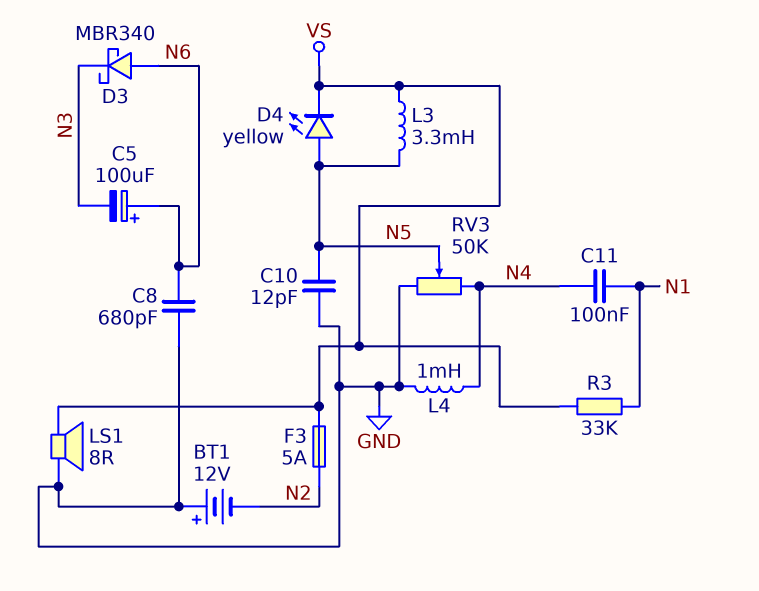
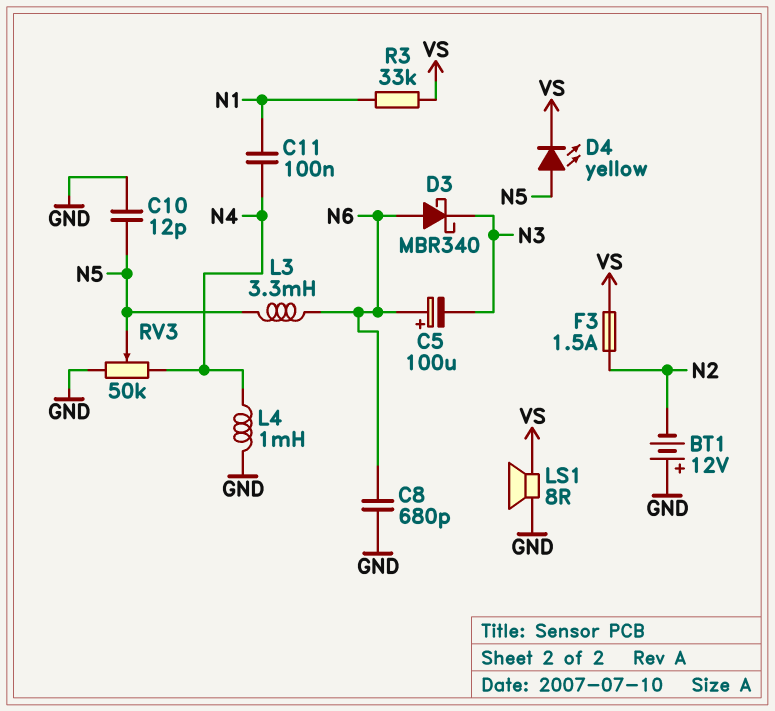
F3: 5A (N2, VS) -> 1.5A (N2, VS)
L3: 3.3mH (N5, VS) -> 3.3mH (N5, N6)

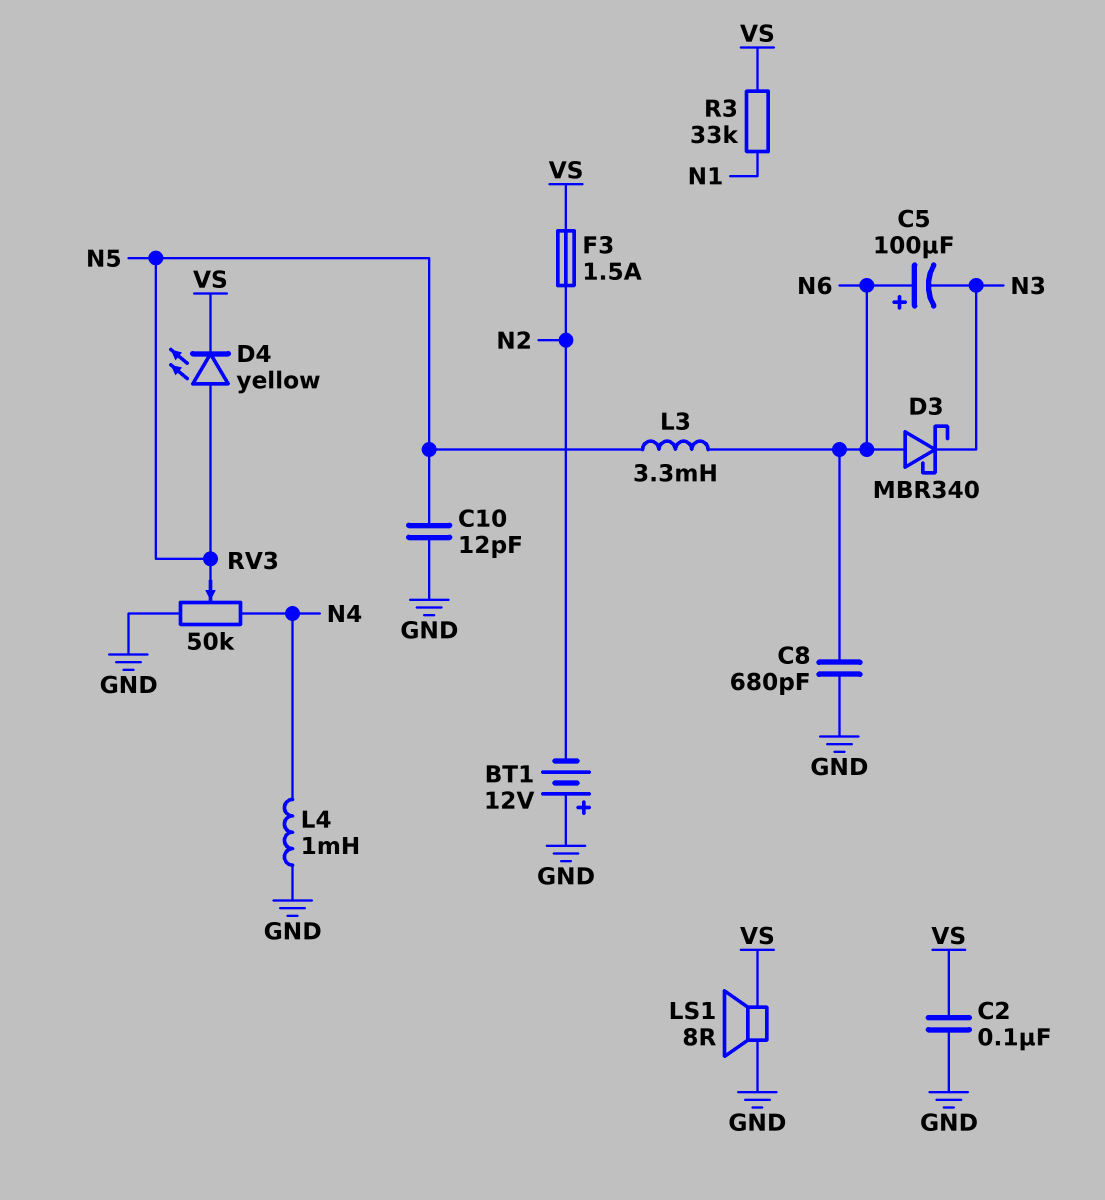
C2: none -> 100nF (GND, VS)
C11: 100nF (N1, N4) -> none

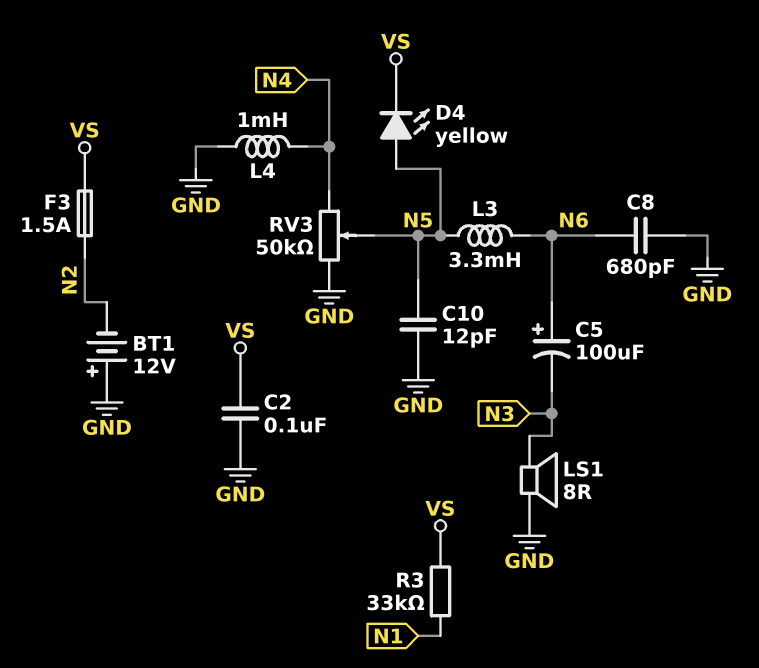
D3: schottky MBR340 (A N6, K N3) -> none
LS1: speaker 8R (GND, VS) -> speaker 8R (GND, N3)

